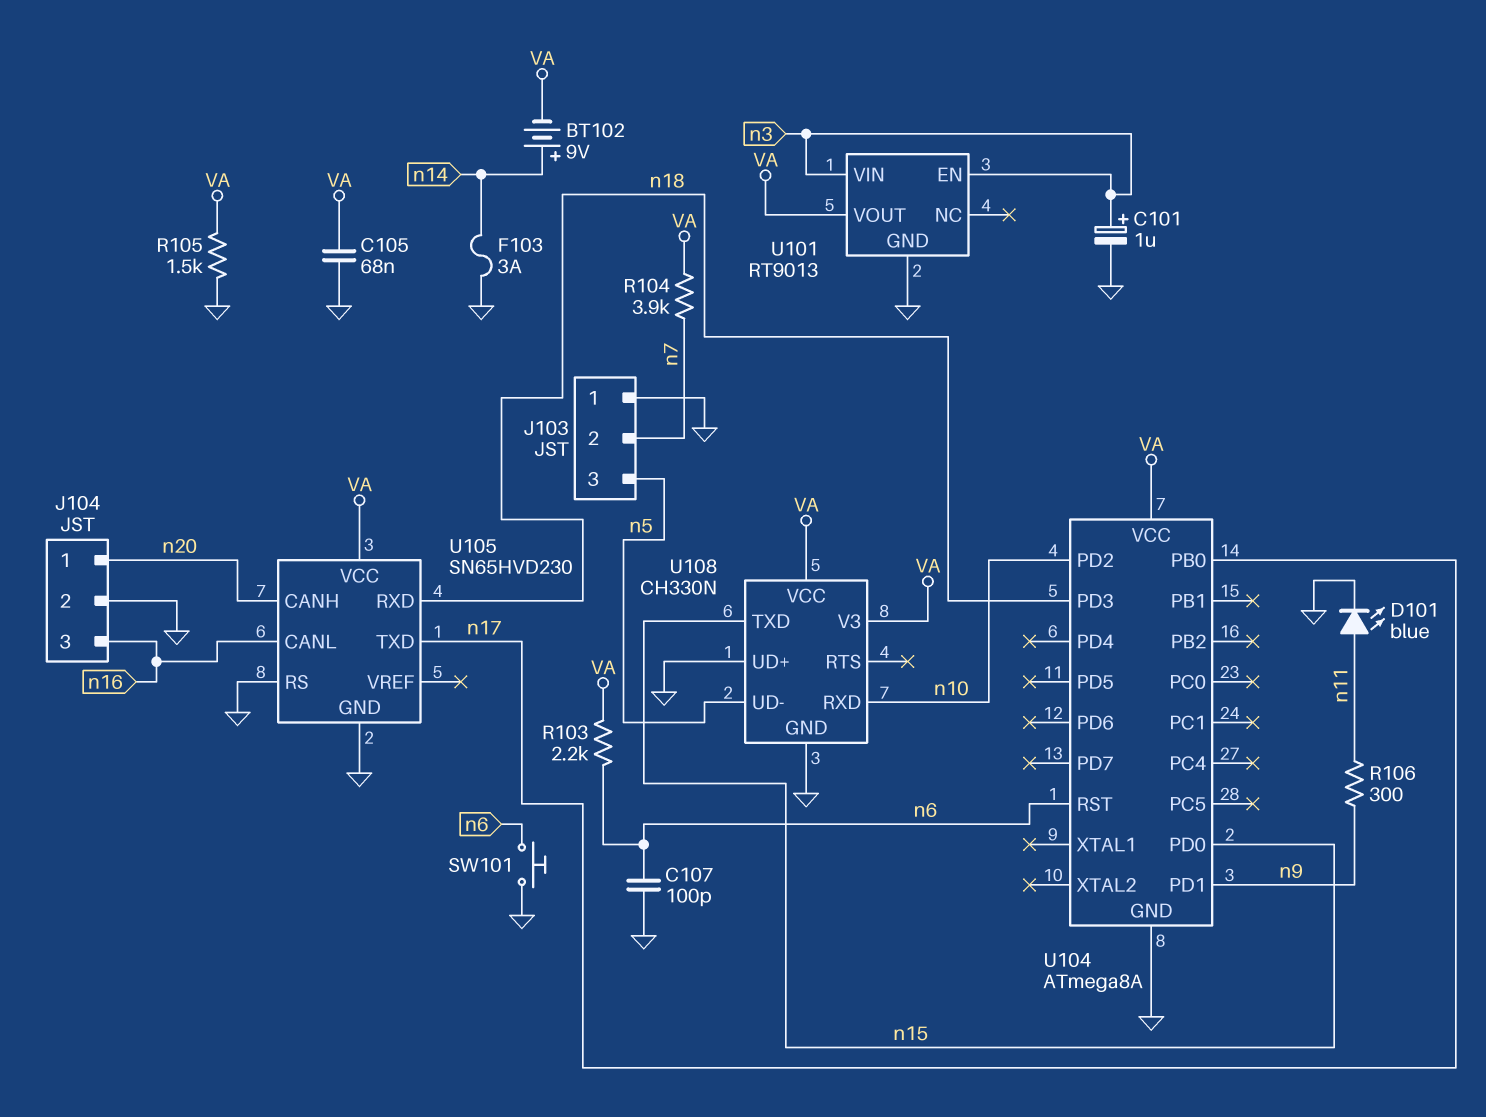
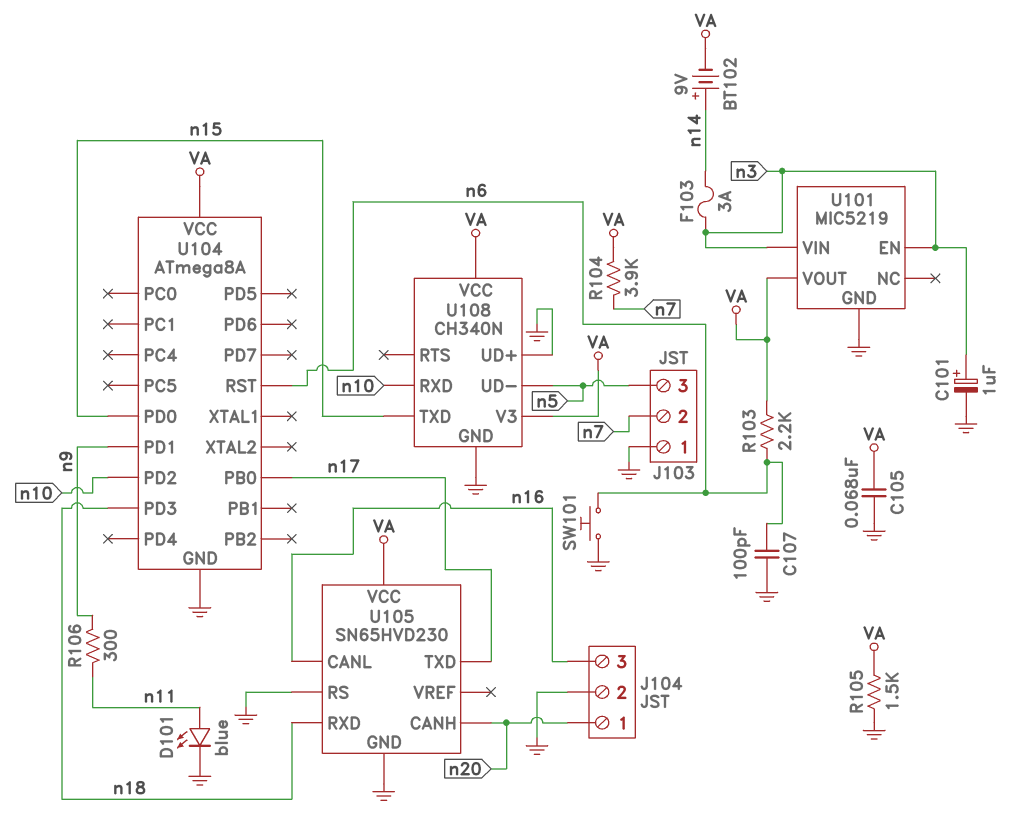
F103: 3A (GND, n14) -> 3A (n3, n14)
U101: RT9013 -> MIC5219
U108: CH330N -> CH340N

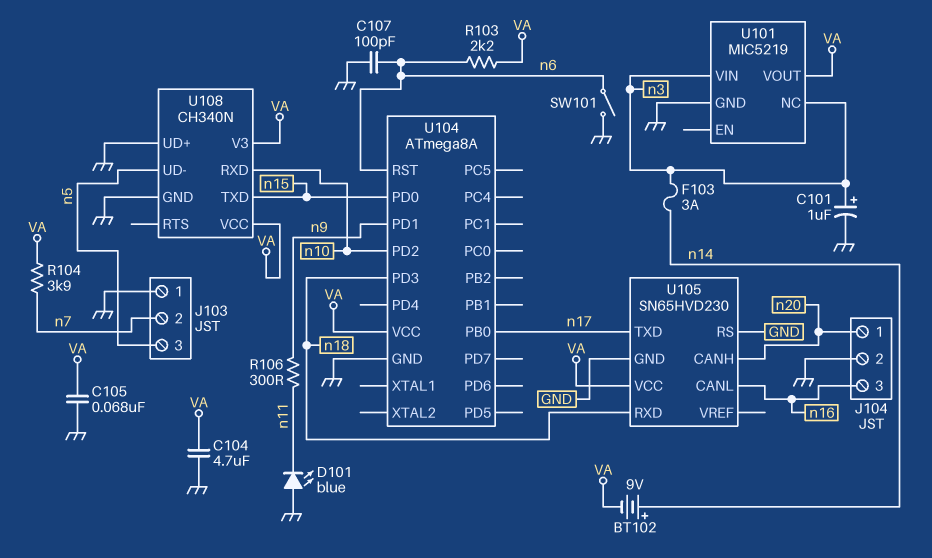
C104: none -> 4.7uF (GND, VA)
D101: LED blue (A n11, K GND) -> LED blue (A GND, K n11)
R105: 1.5k (GND, VA) -> none
SW101: button (GND, n6) -> switch (GND, n6)
U101 pin EN: n3 -> none
U101 pin NC: none -> n3

